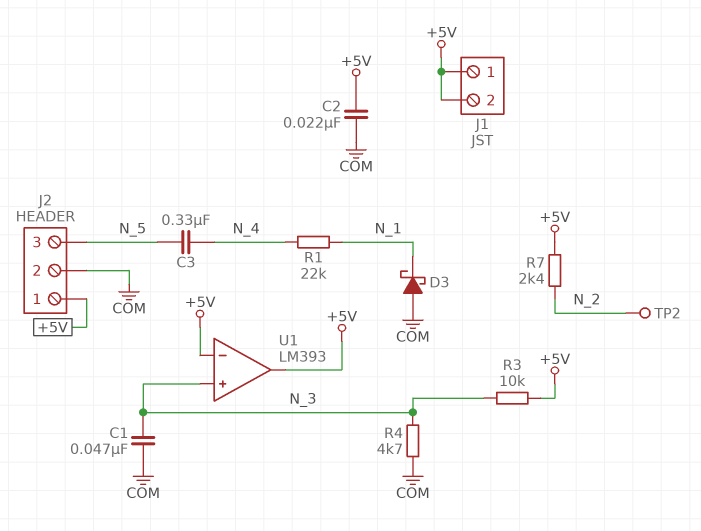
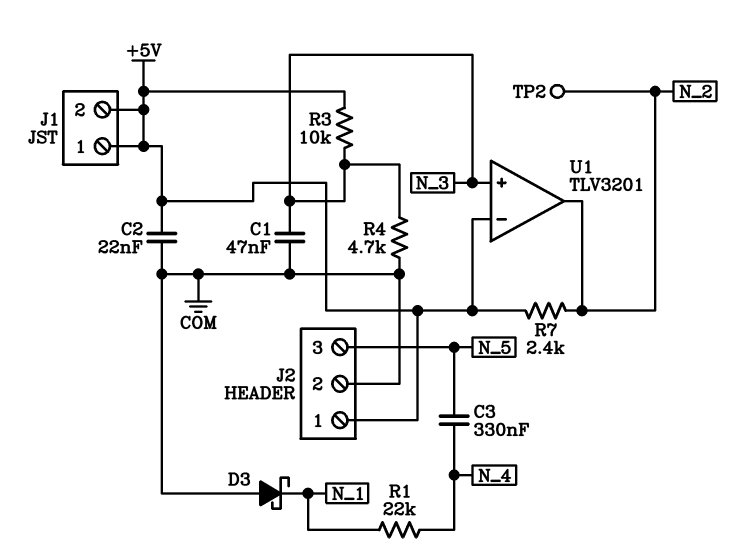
U1: LM393 -> TLV3201
U1 pin out: +5V -> N_2

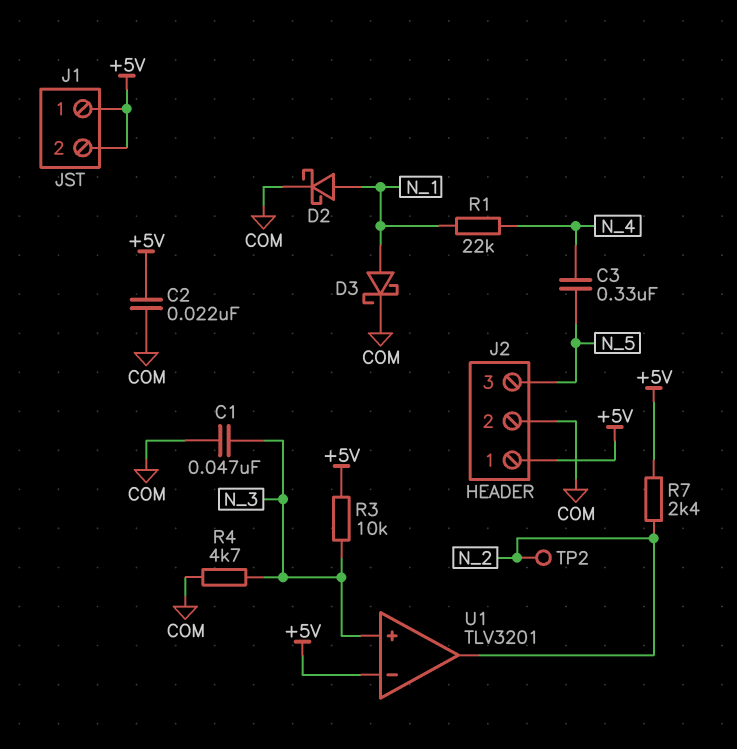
D2: none -> schottky (A N_1, K COM)
D3: schottky (A COM, K N_1) -> schottky (A N_1, K COM)

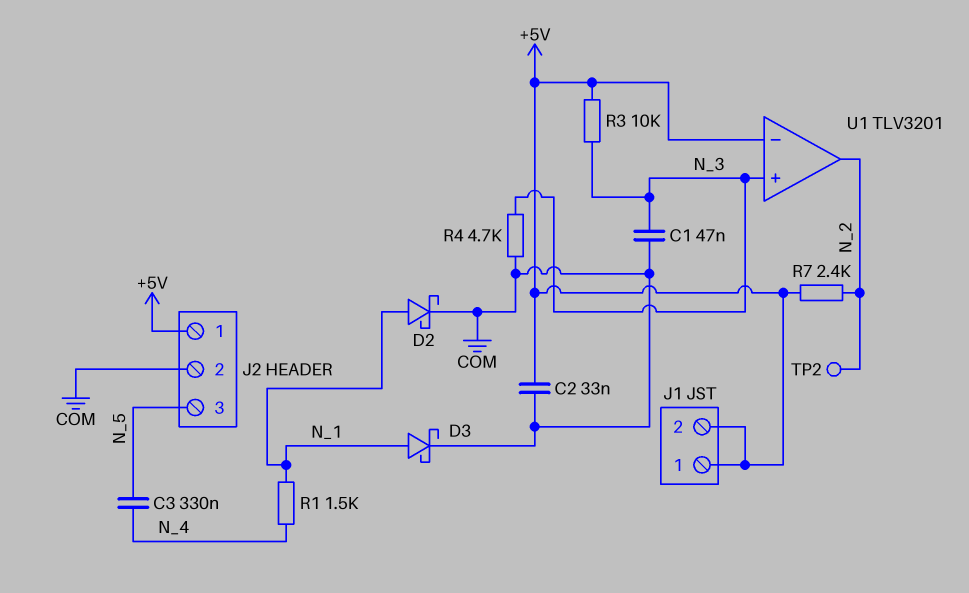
C2: 22nF (+5V, COM) -> 33nF (+5V, COM)
R1: 22k (N_1, N_4) -> 1.5k (N_1, N_4)

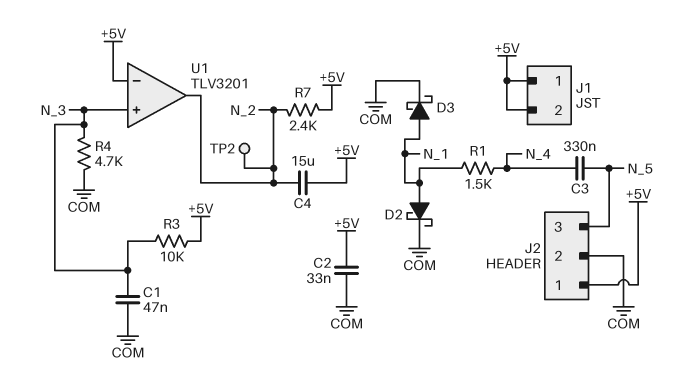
C4: none -> 15uF (+5V, N_2)

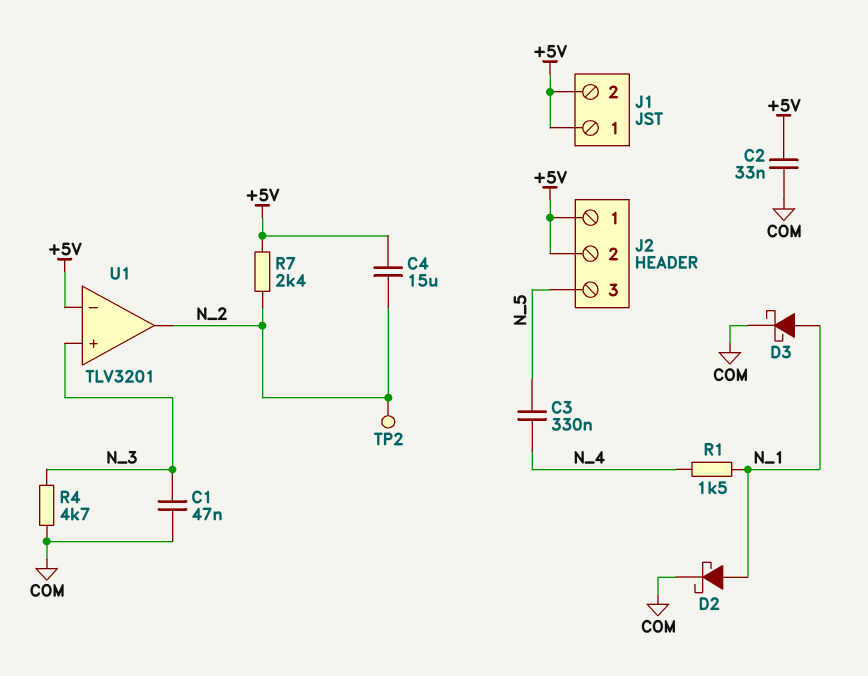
J2 pin 2: COM -> +5V
R3: 10k (+5V, N_3) -> none

